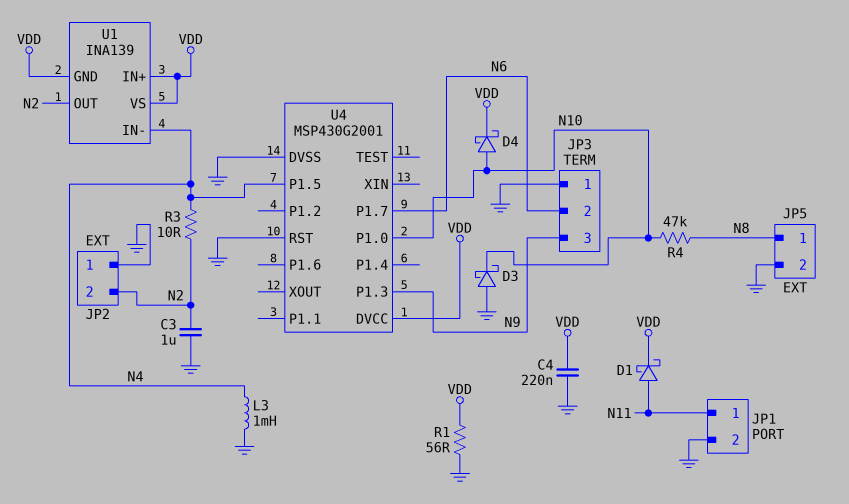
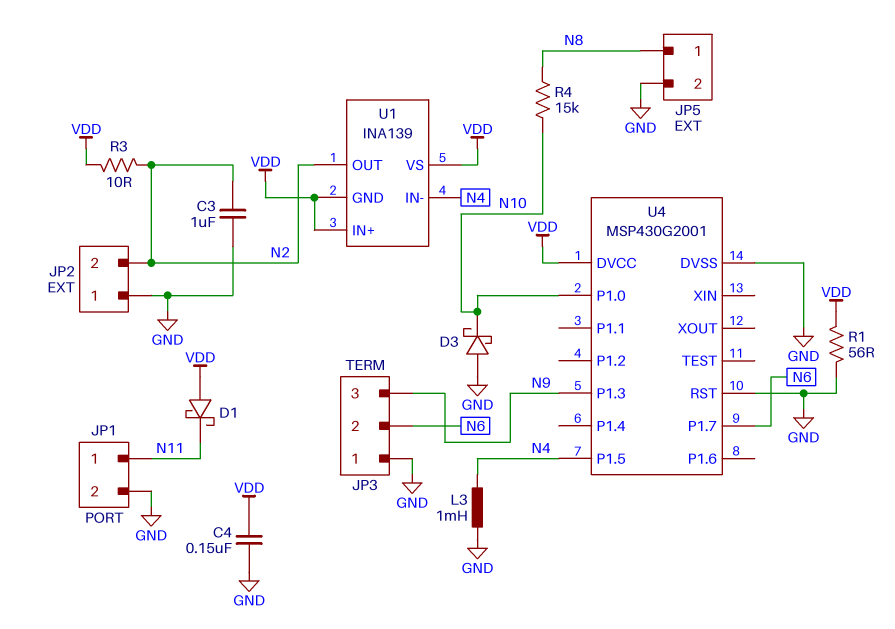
C4: 220nF (GND, VDD) -> 150nF (GND, VDD)
D1: schottky (A N11, K VDD) -> schottky (A VDD, K N11)
D4: schottky (A N10, K VDD) -> none
R3: 10 (N2, N4) -> 10 (N2, VDD)
R4: 47k (N8, N10) -> 15k (N8, N10)

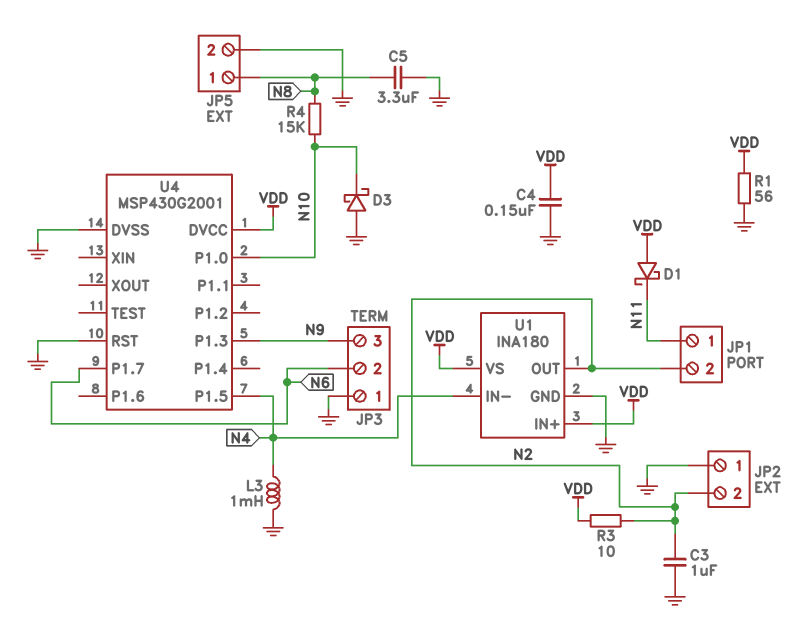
C5: none -> 3.3uF (GND, N8)
JP1 pin 2: GND -> N2
U1: INA139 -> INA180
U1 pin GND: VDD -> GND

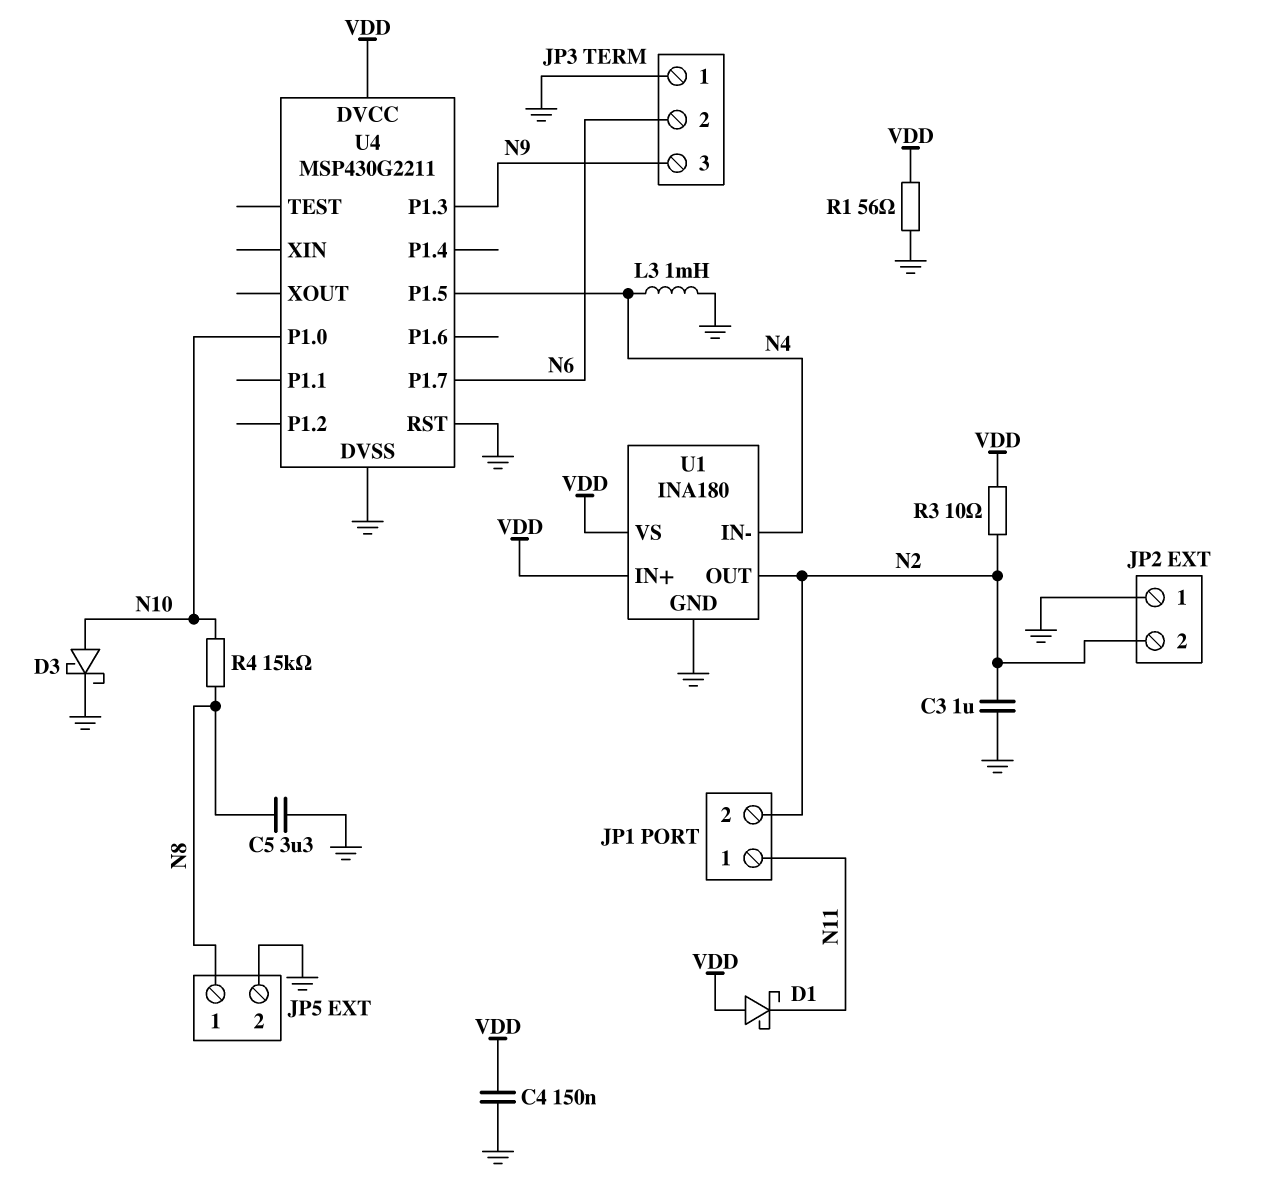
D3: schottky (A GND, K N10) -> schottky (A N10, K GND)
U4: MSP430G2001 -> MSP430G2211

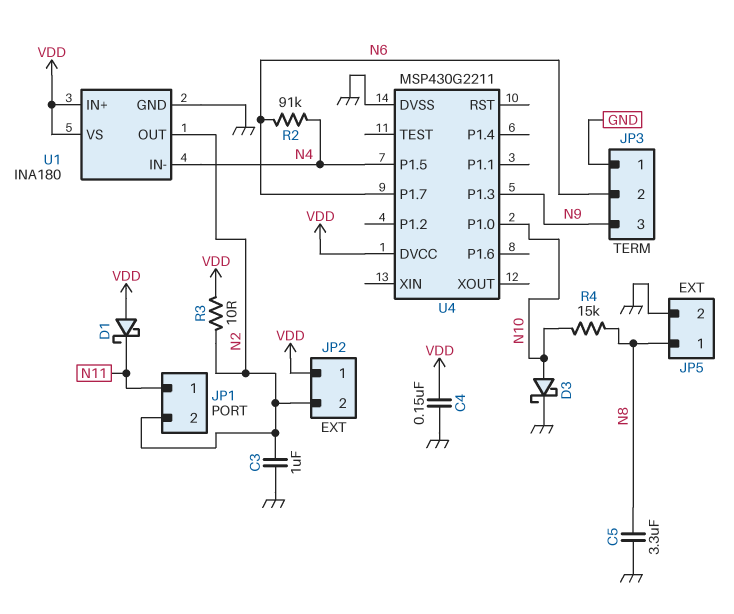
JP2 pin 1: GND -> VDD
L3: 1mH (GND, N4) -> none
R1: 56 (GND, VDD) -> none
R2: none -> 91k (N4, N6)
U4 pin RST: GND -> none

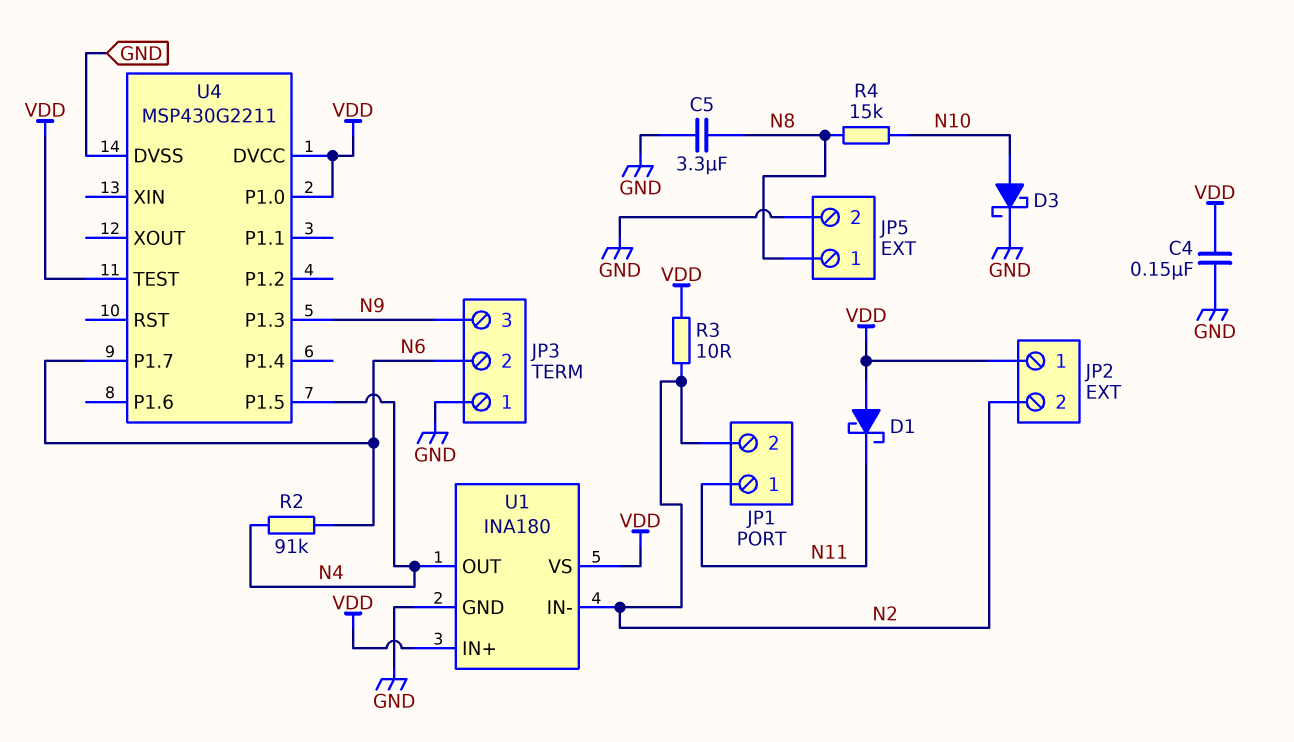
C3: 1uF (GND, N2) -> none
U1 pin IN-: N4 -> N2
U1 pin OUT: N2 -> N4
U4 pin P1.0: N10 -> VDD
U4 pin TEST: none -> VDD

